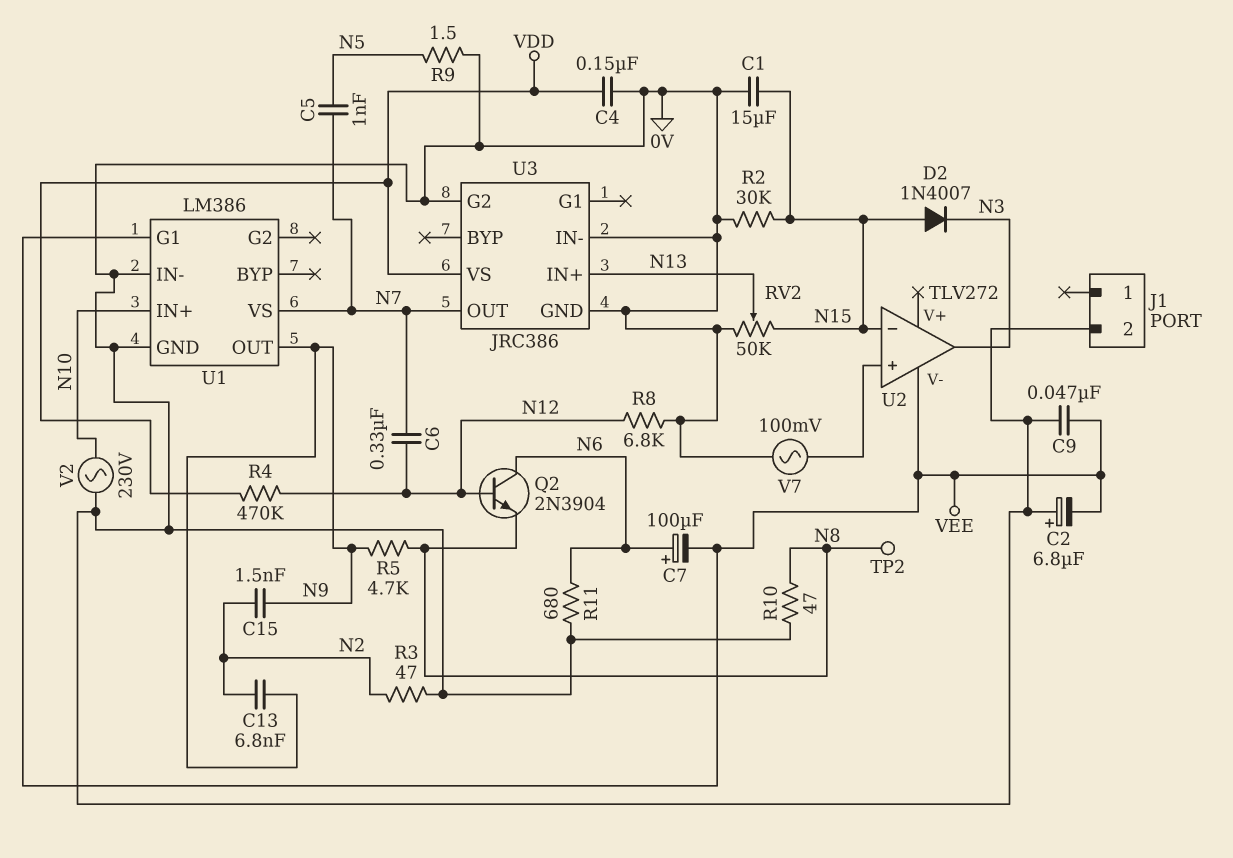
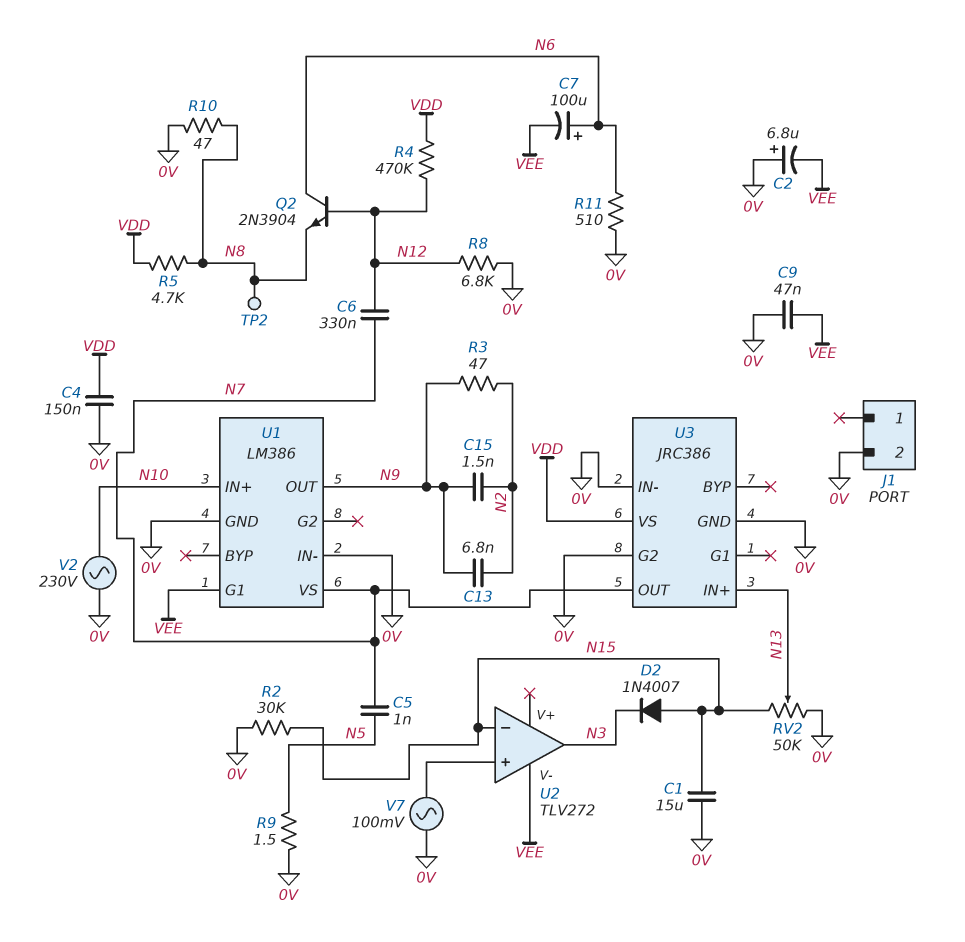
R3: 47 (0V, N2) -> 47 (N2, N9)
R5: 4.7k (N8, N9) -> 4.7k (N8, VDD)
R11: 680 (0V, N6) -> 510 (0V, N6)

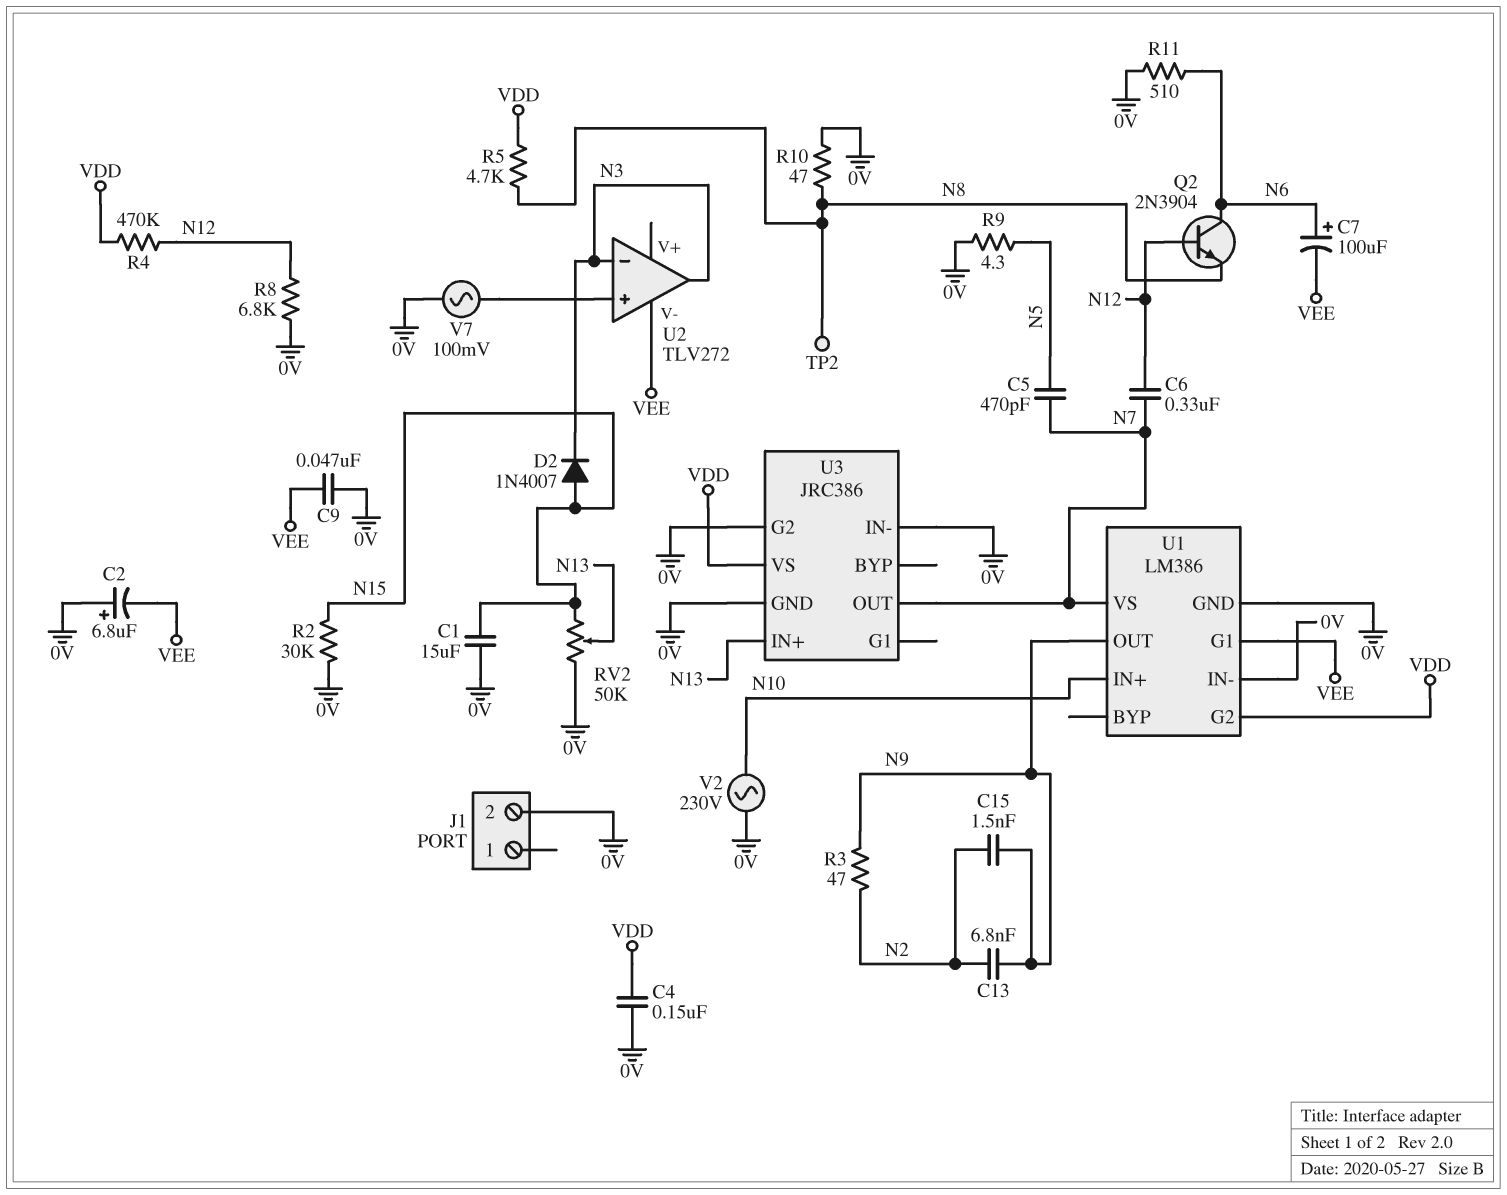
C5: 1nF (N5, N7) -> 470pF (N5, N7)
R9: 1.5 (0V, N5) -> 4.3 (0V, N5)
U1 pin G2: none -> VDD
U2 pin in-: N15 -> N3

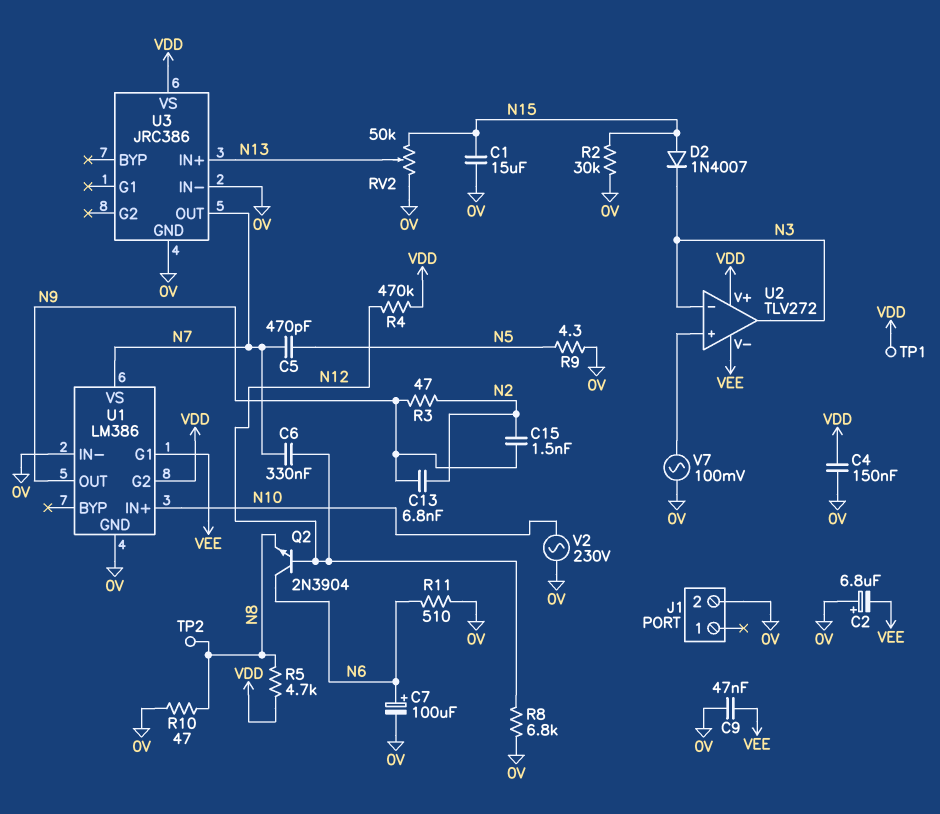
C7: 100uF (plus N6, minus VEE) -> 100uF (plus N6, minus 0V)
TP1: none -> test point (VDD)
U2 pin V+: none -> VDD
U3 pin G2: 0V -> none

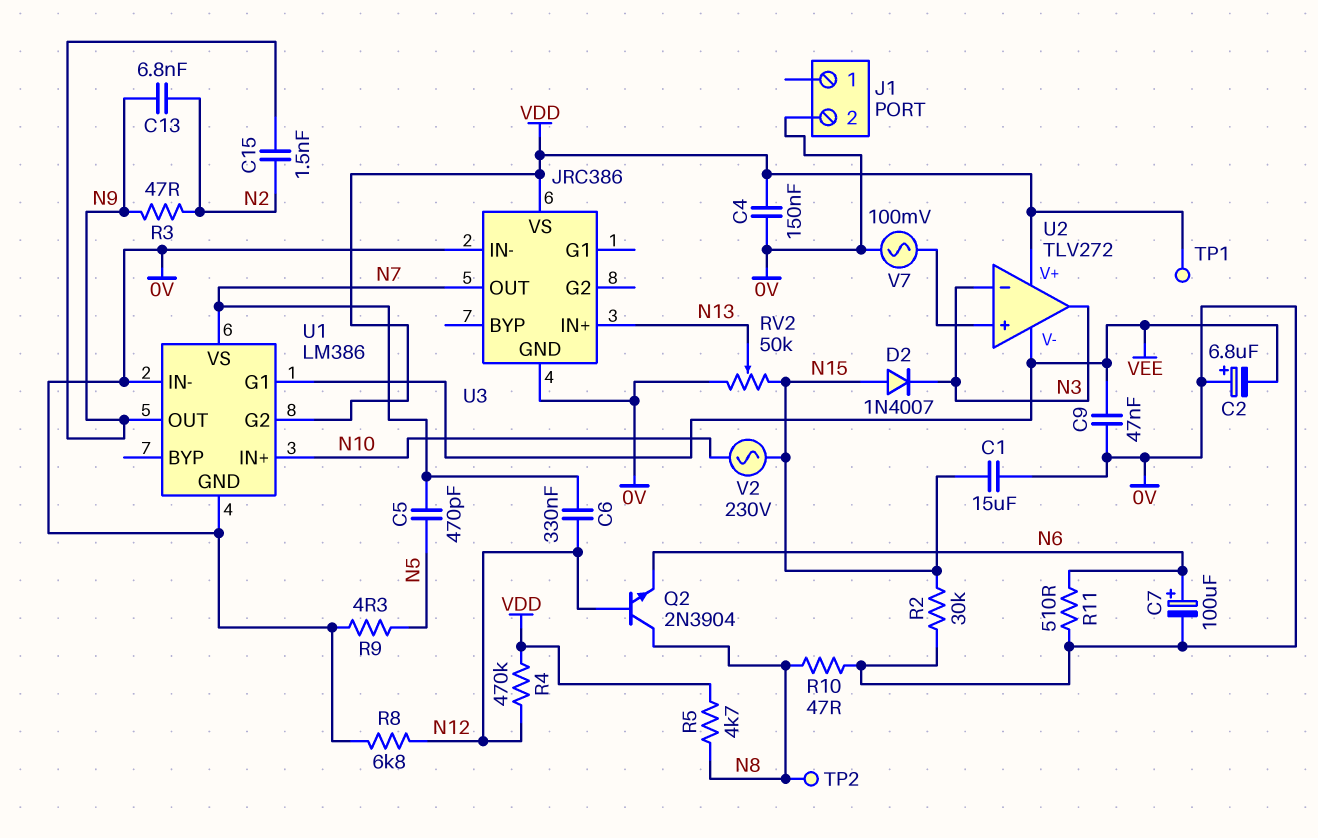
Q2: NPN 2N3904 (B N12, C N6, E N8) -> NPN 2N3904 (B N12, C N8, E N6)
V2: AC 230V (0V, N10) -> AC 230V (N10, N15)

